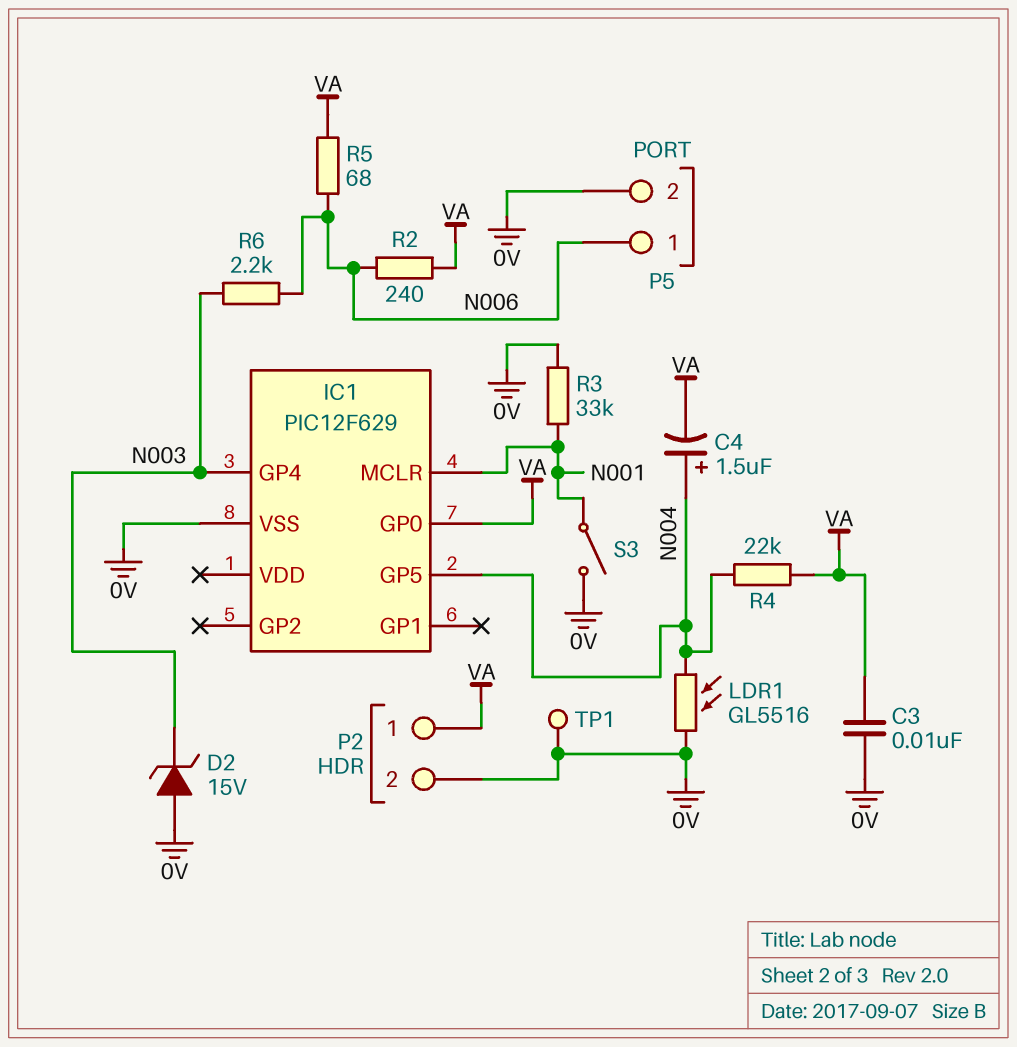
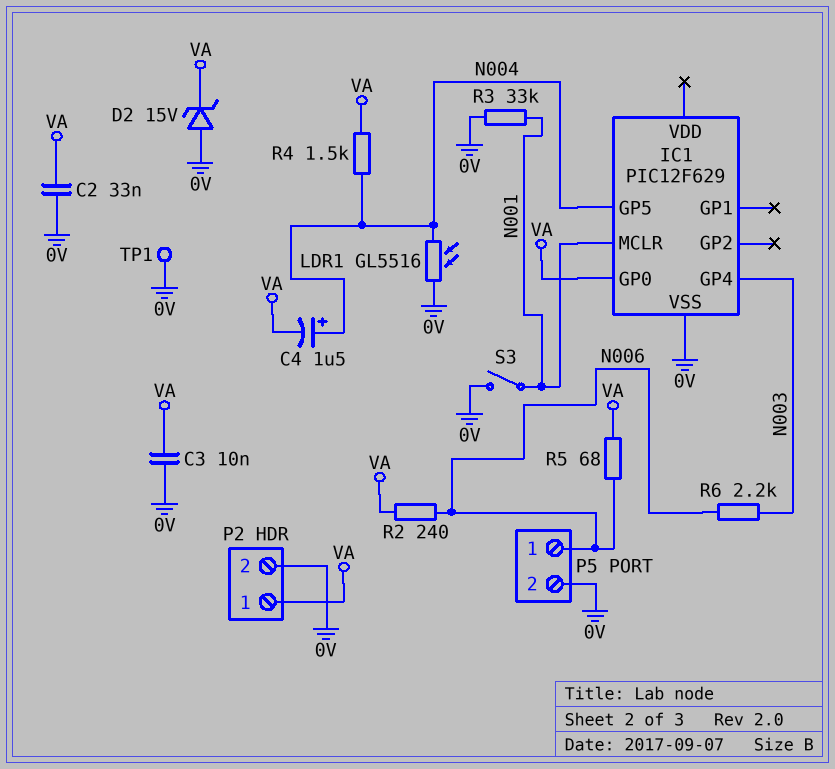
C2: none -> 33nF (0V, VA)
D2: zener 15V (A 0V, K N003) -> zener 15V (A 0V, K VA)
R4: 22k (N004, VA) -> 1.5k (N004, VA)

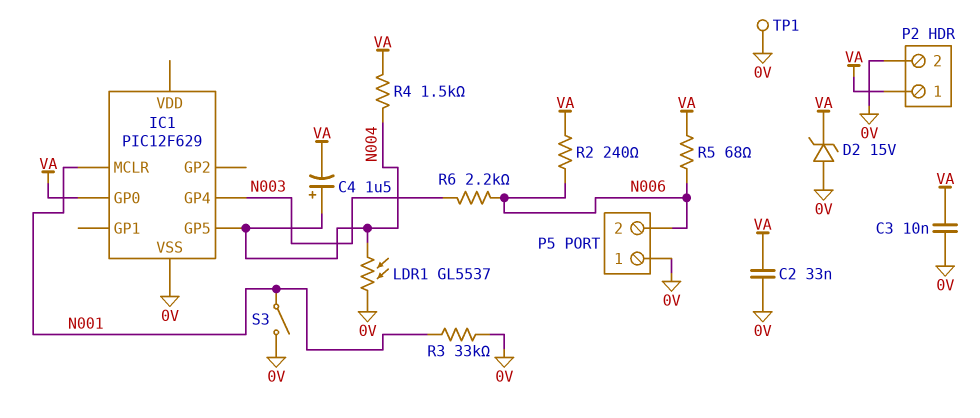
LDR1: GL5516 (0V, N004) -> GL5537 (0V, N004)
P5 pin 1: N006 -> 0V
P5 pin 2: 0V -> N006

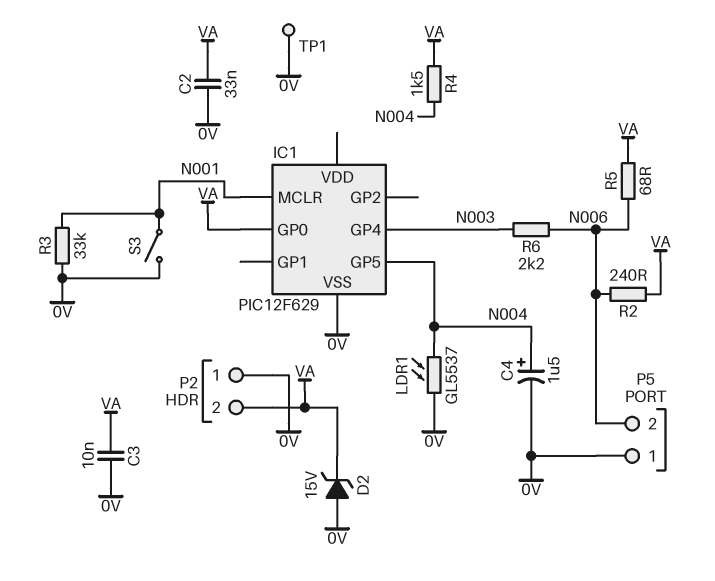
C4: 1.5uF (plus N004, minus VA) -> 1.5uF (plus N004, minus 0V)
P2 pin 1: VA -> 0V
P2 pin 2: 0V -> VA

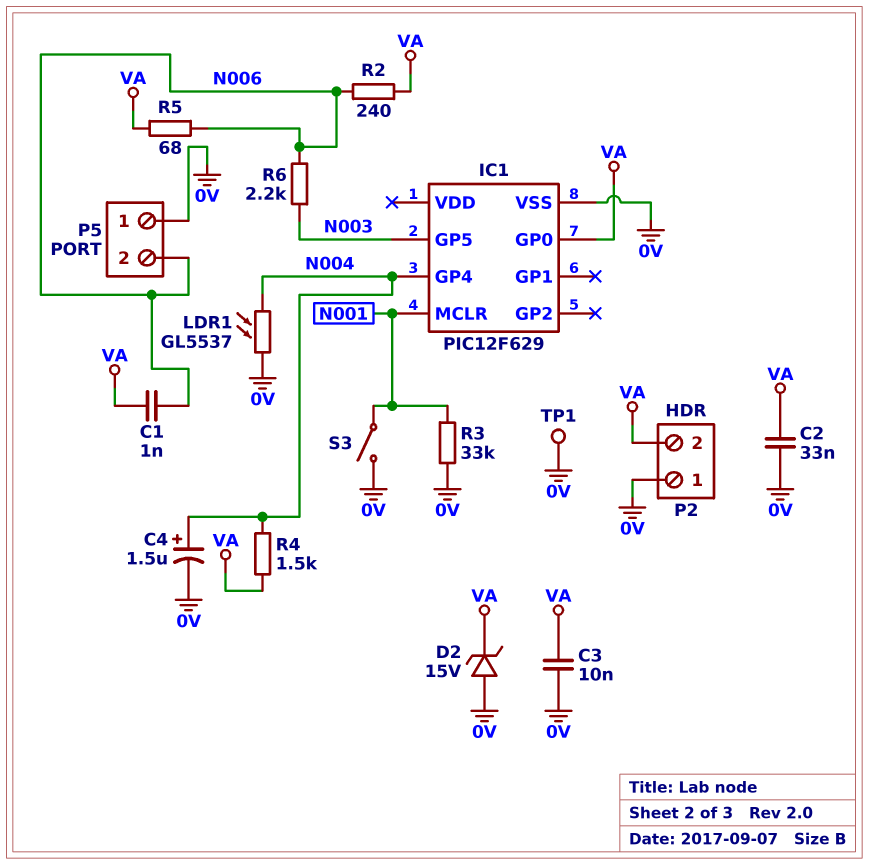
C1: none -> 1nF (N006, VA)
IC1 pin GP4: N003 -> N004
IC1 pin GP5: N004 -> N003

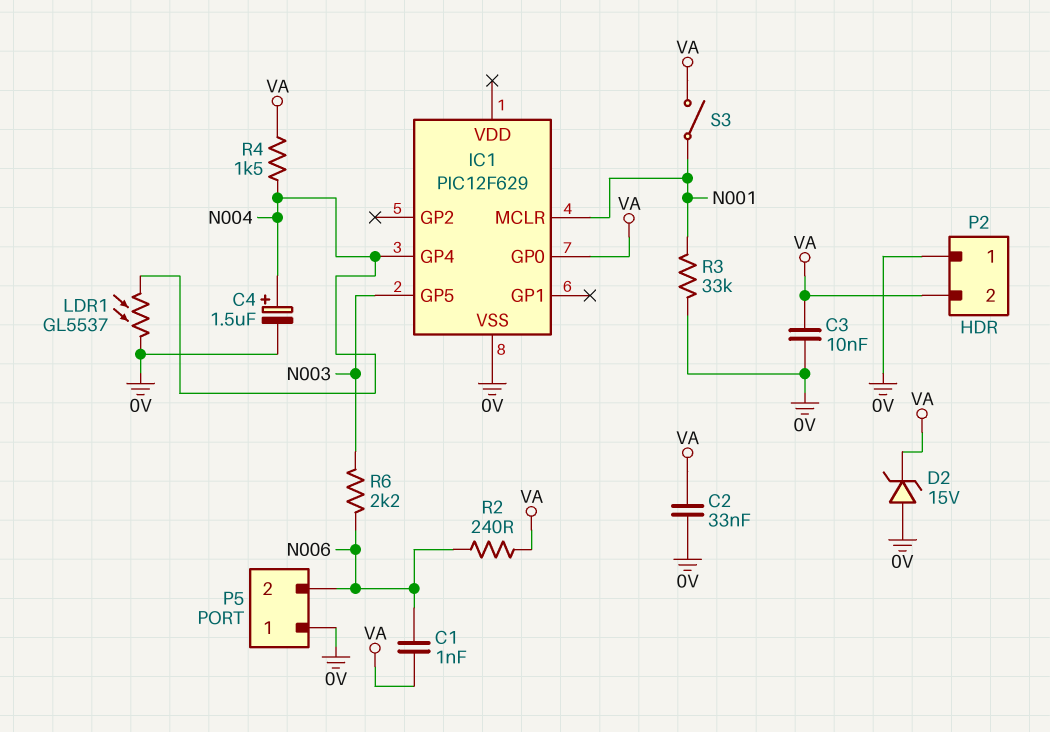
R5: 68 (N006, VA) -> none
S3: switch (0V, N001) -> switch (N001, VA)
TP1: test point (0V) -> none

